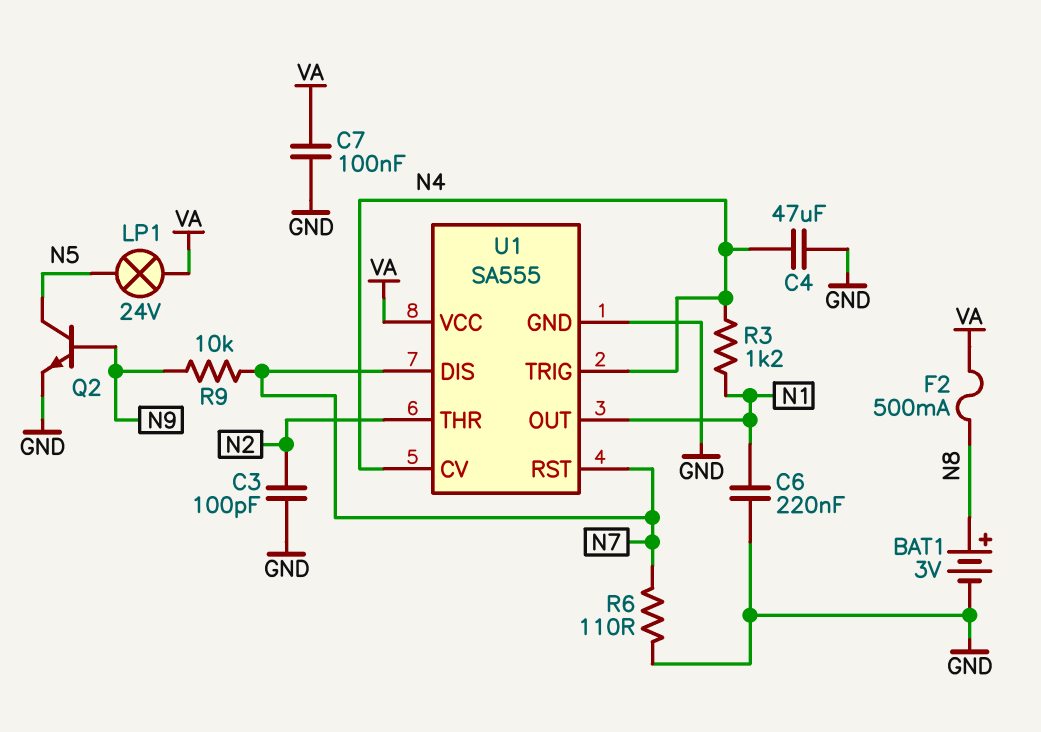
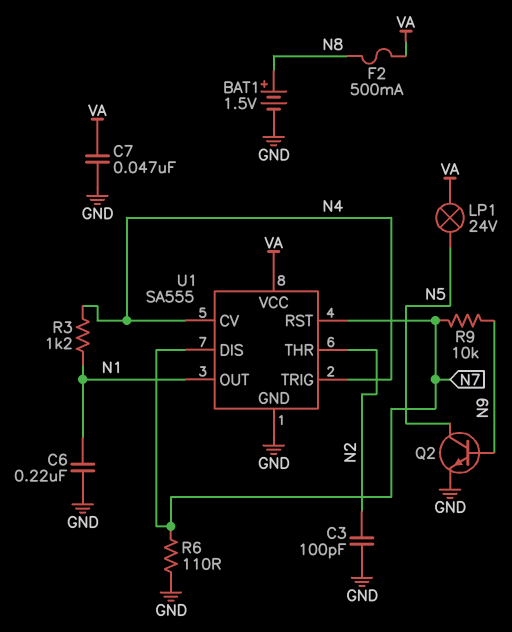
BAT1: 3V (plus N8, minus GND) -> 1.5V (plus N8, minus GND)
C4: 47uF (GND, N4) -> none
C7: 100nF (GND, VA) -> 47nF (GND, VA)

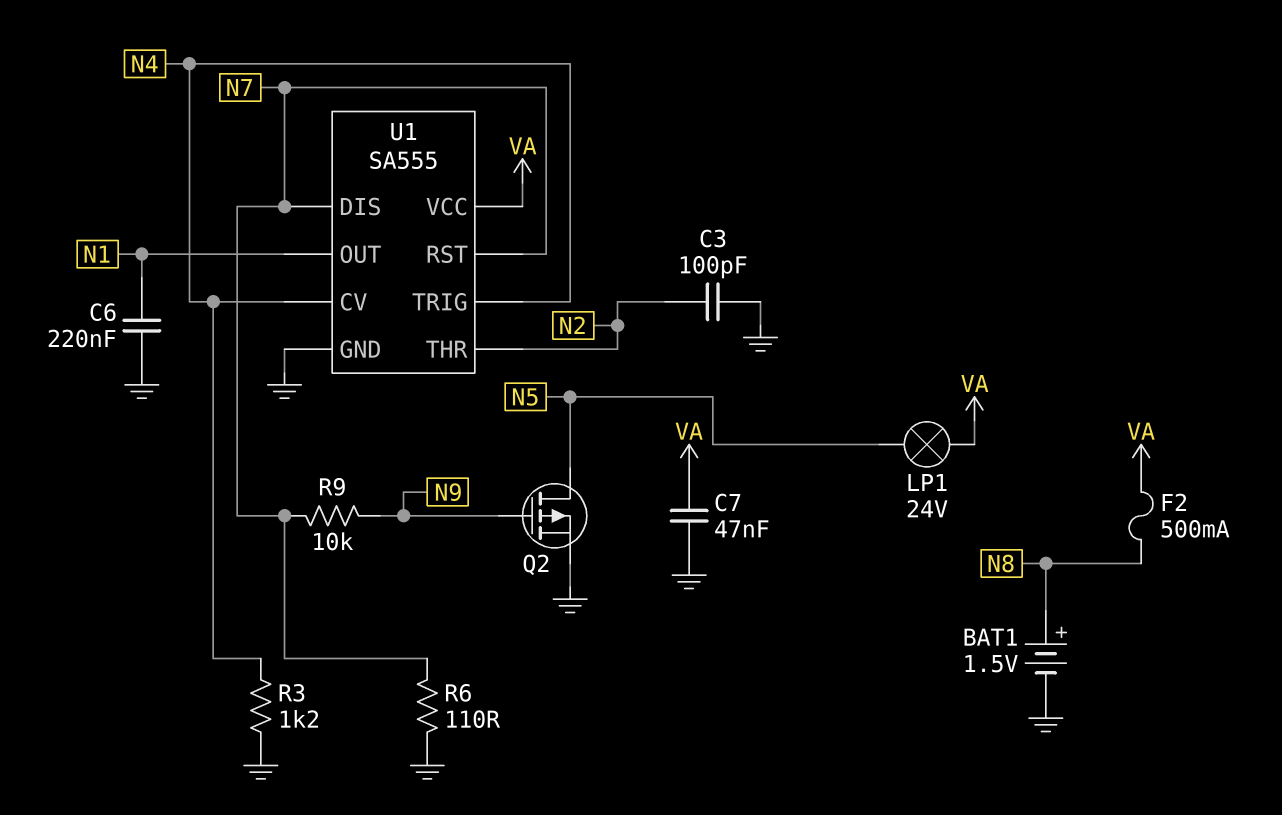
Q2: NPN (B N9, C N5, E GND) -> PMOS (G N9, D N5, S GND)
R3: 1.2k (N1, N4) -> 1.2k (GND, N4)

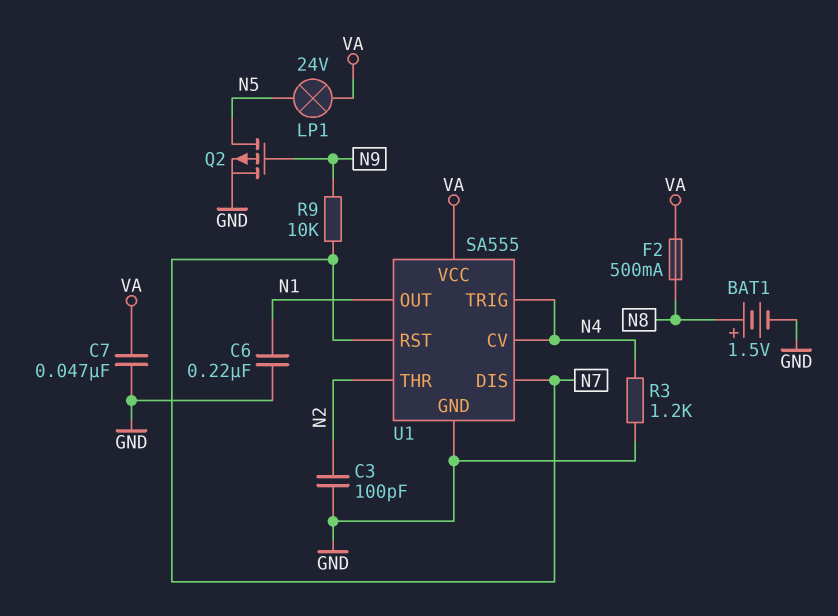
R6: 110 (GND, N7) -> none

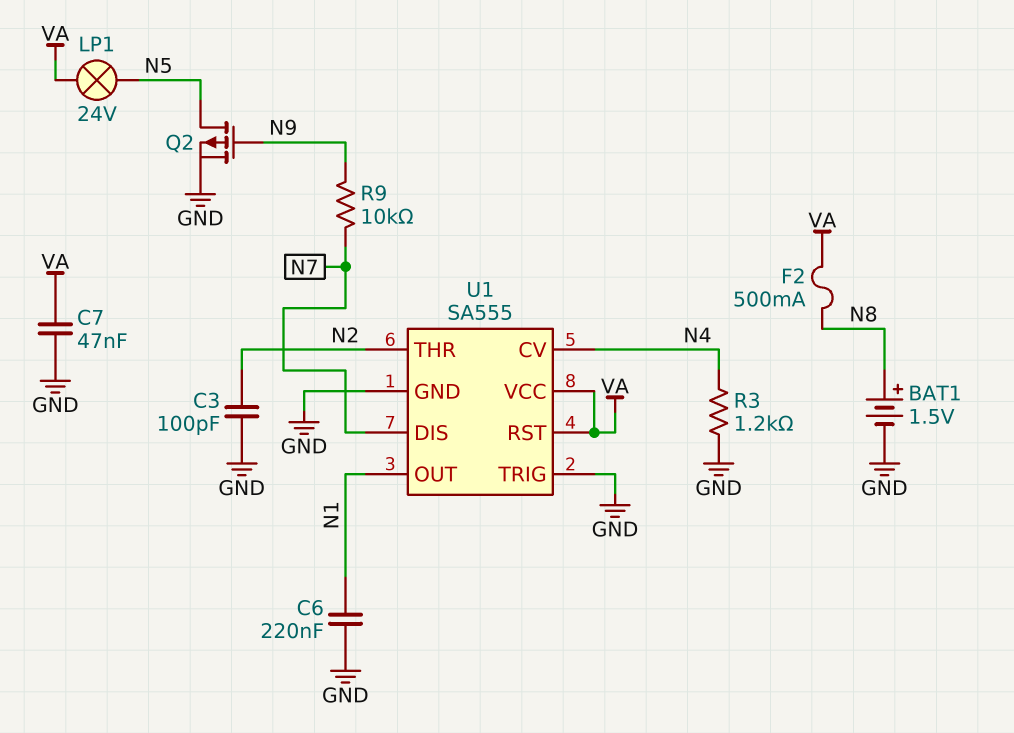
U1 pin RST: N7 -> VA
U1 pin TRIG: N4 -> GND

